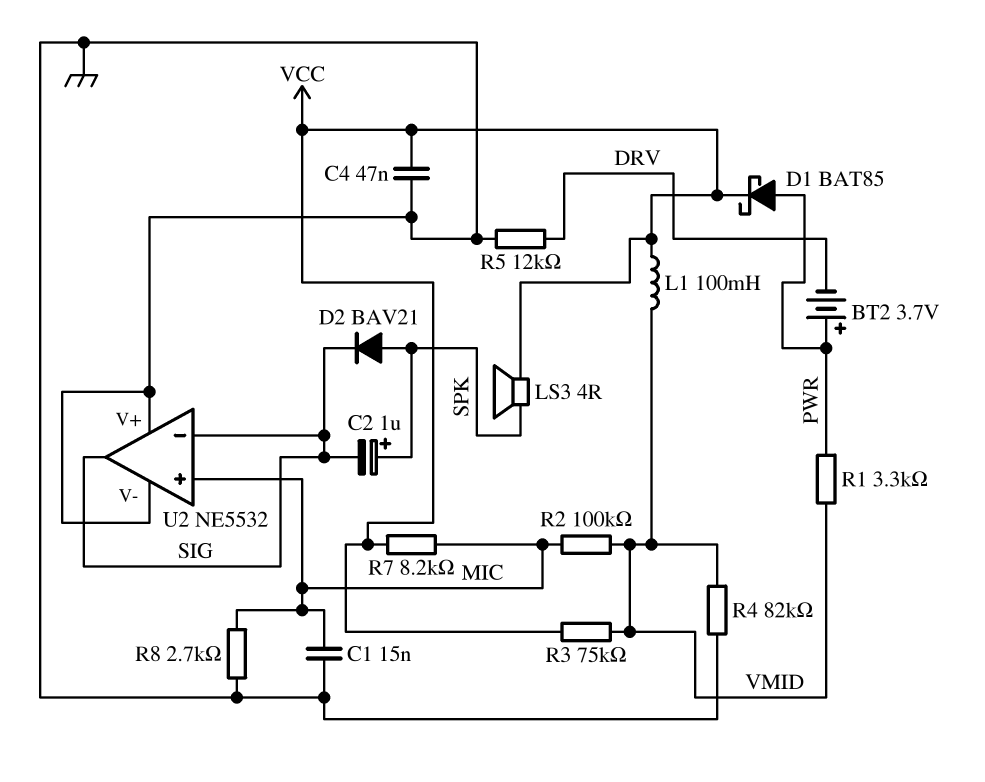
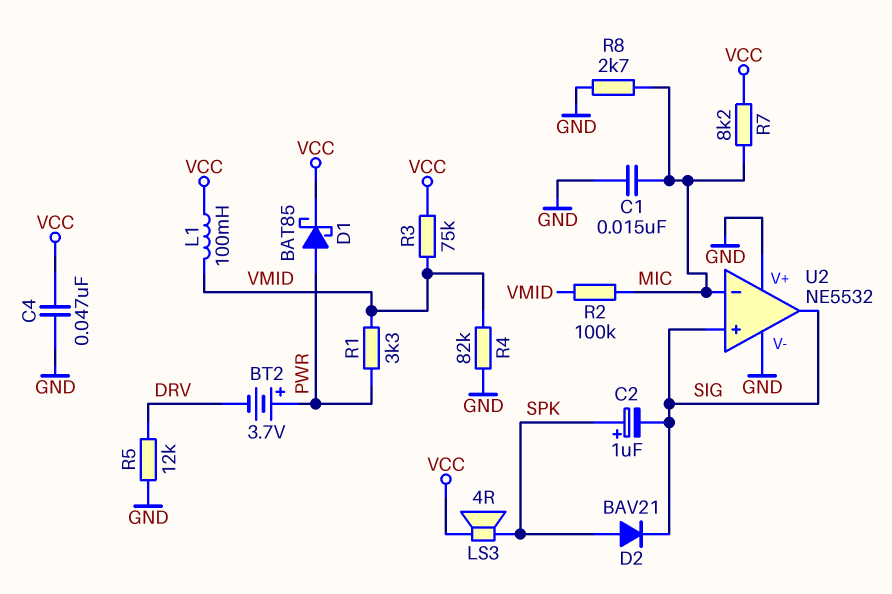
U2 pin in+: MIC -> SIG
U2 pin in-: SIG -> MIC

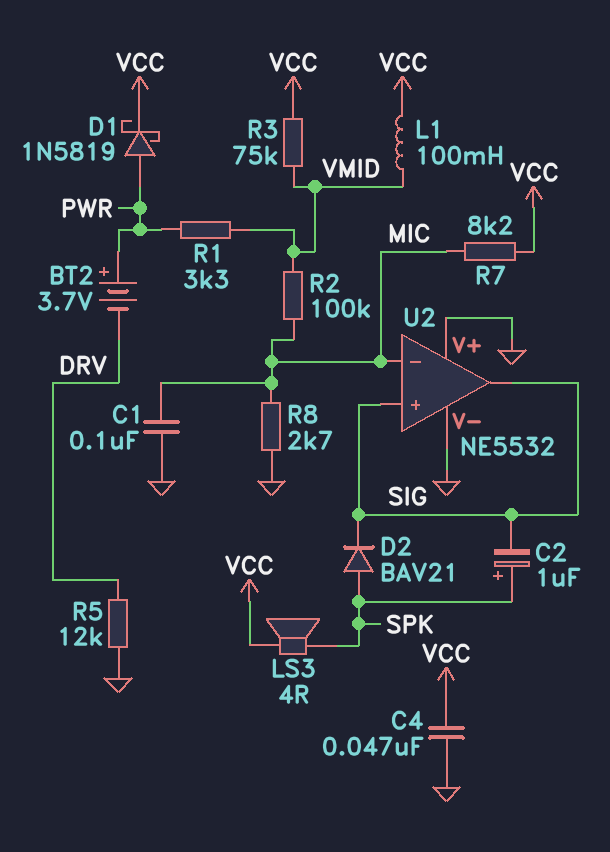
C1: 15nF (GND, MIC) -> 100nF (GND, MIC)
D1: schottky BAT85 (A PWR, K VCC) -> schottky 1N5819 (A PWR, K VCC)
R4: 82k (GND, VMID) -> none

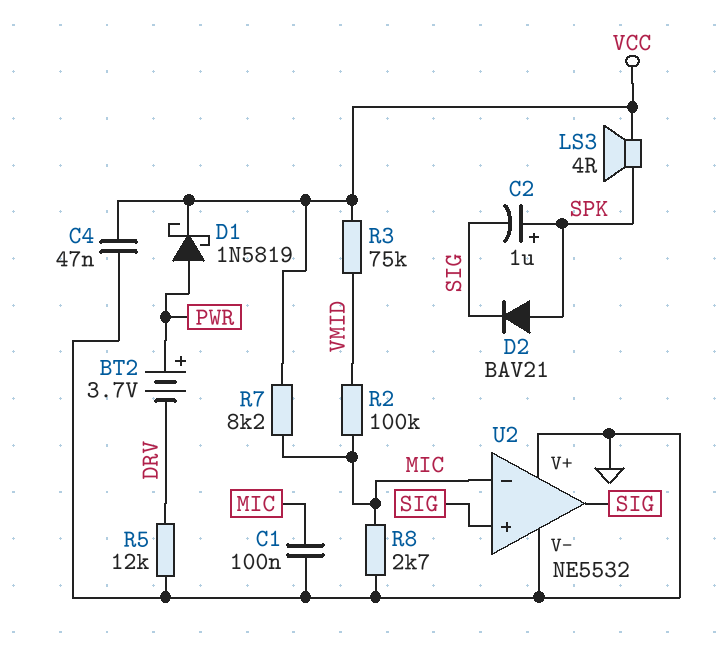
L1: 100mH (VCC, VMID) -> none
R1: 3.3k (PWR, VMID) -> none

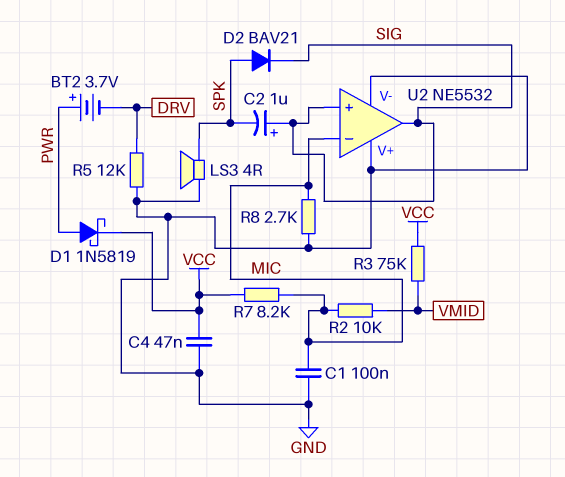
C2: 1uF (plus SPK, minus SIG) -> 1uF (plus SIG, minus SPK)
LS3: speaker 4R (SPK, VCC) -> speaker 4R (GND, SPK)
R2: 100k (MIC, VMID) -> 10k (MIC, VMID)

